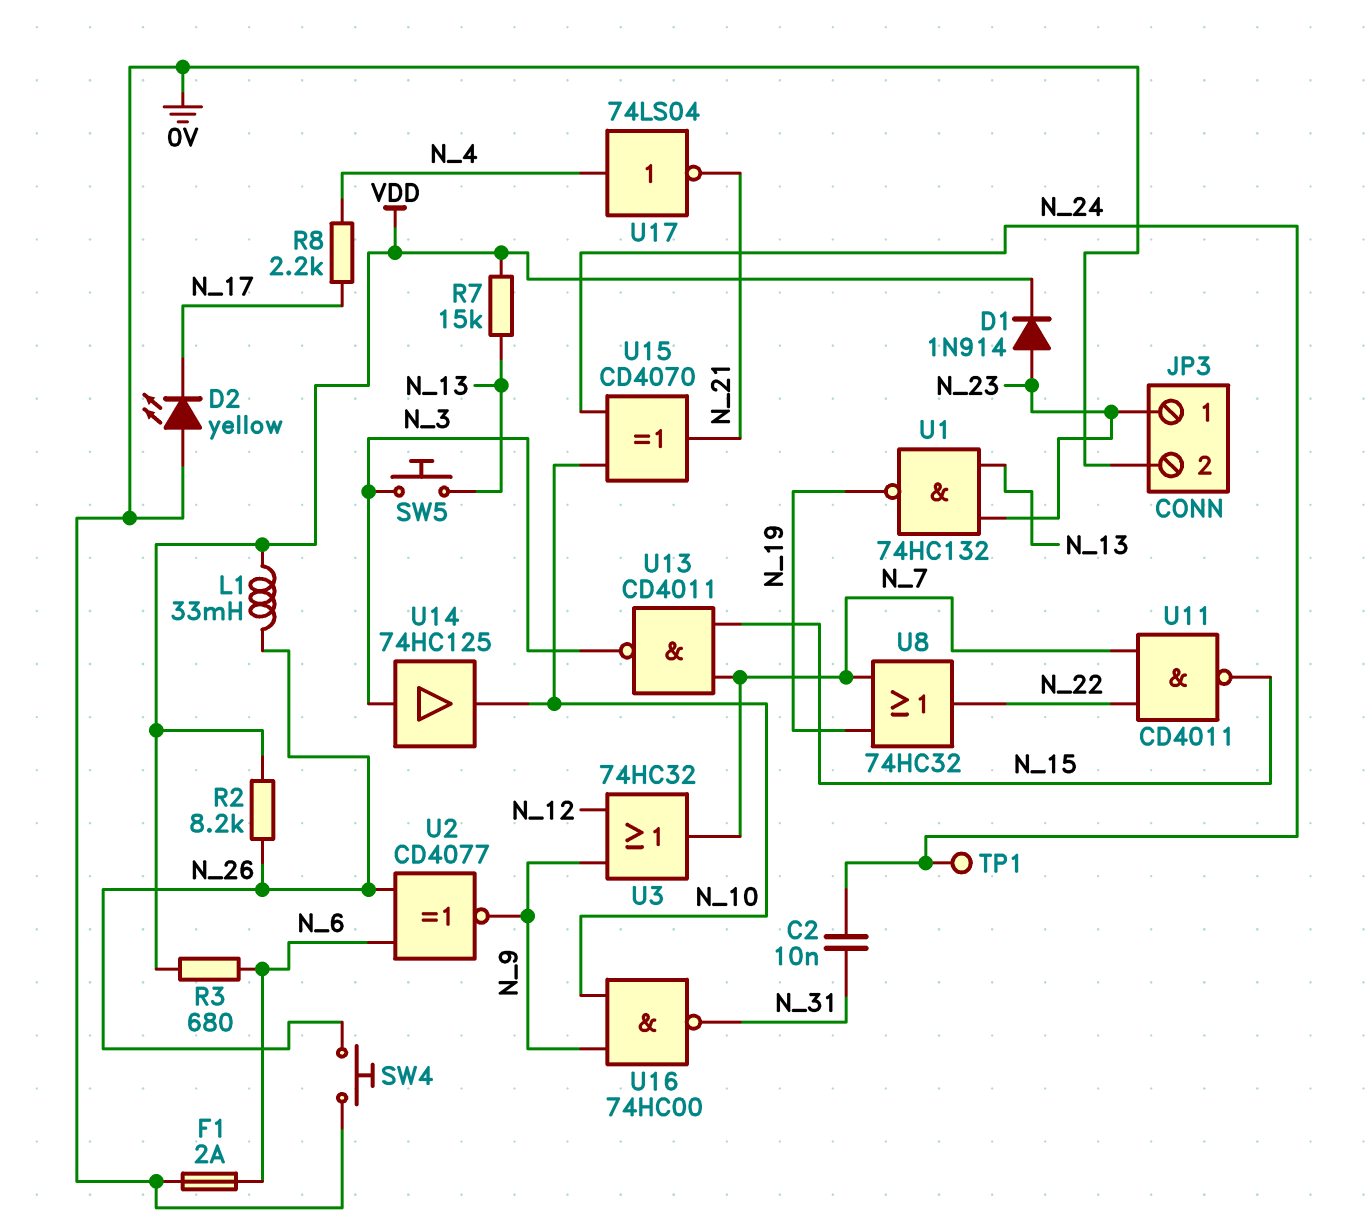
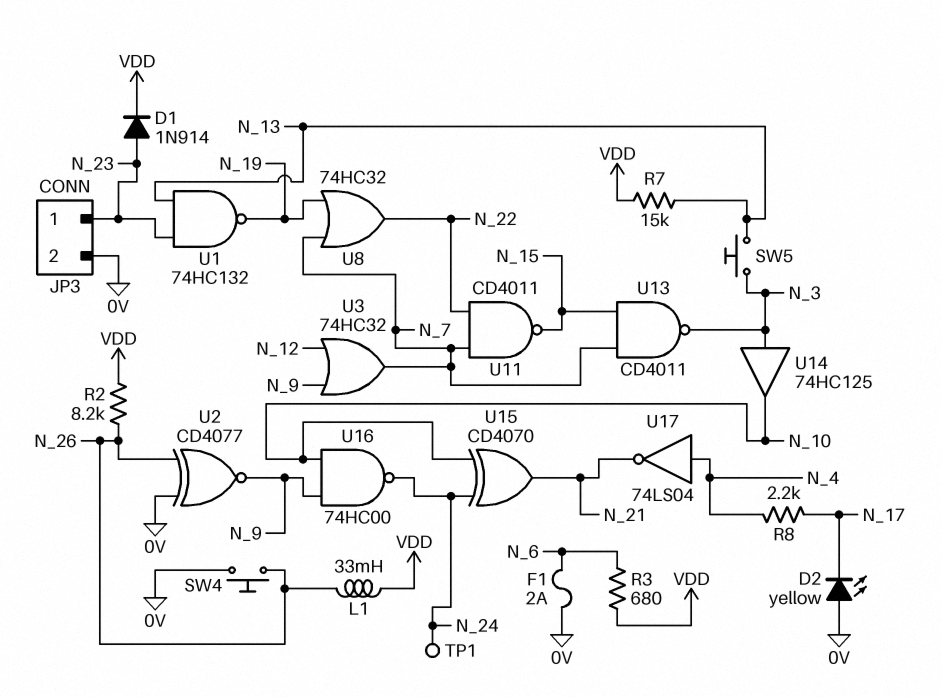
C2: 10nF (N_24, N_31) -> none
U2: XNOR CD4077 (in N_6, in N_26, out N_9) -> XNOR CD4077 (in 0V, in N_26, out N_9)
U16: NAND 74HC00 (in N_9, in N_10, out N_31) -> NAND 74HC00 (in N_9, in N_10, out N_24)

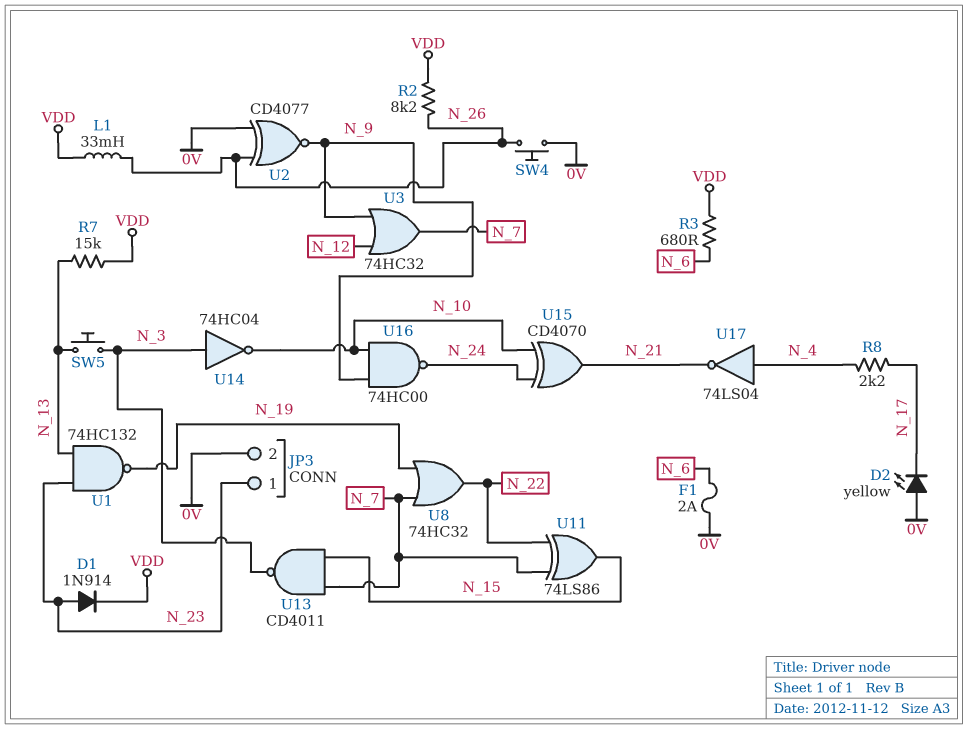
TP1: test point (N_24) -> none
U11: NAND CD4011 (in N_7, in N_22, out N_15) -> XOR 74LS86 (in N_7, in N_22, out N_15)
U14: buffer 74HC125 (in N_3, out N_10) -> NOT 74HC04 (in N_3, out N_10)

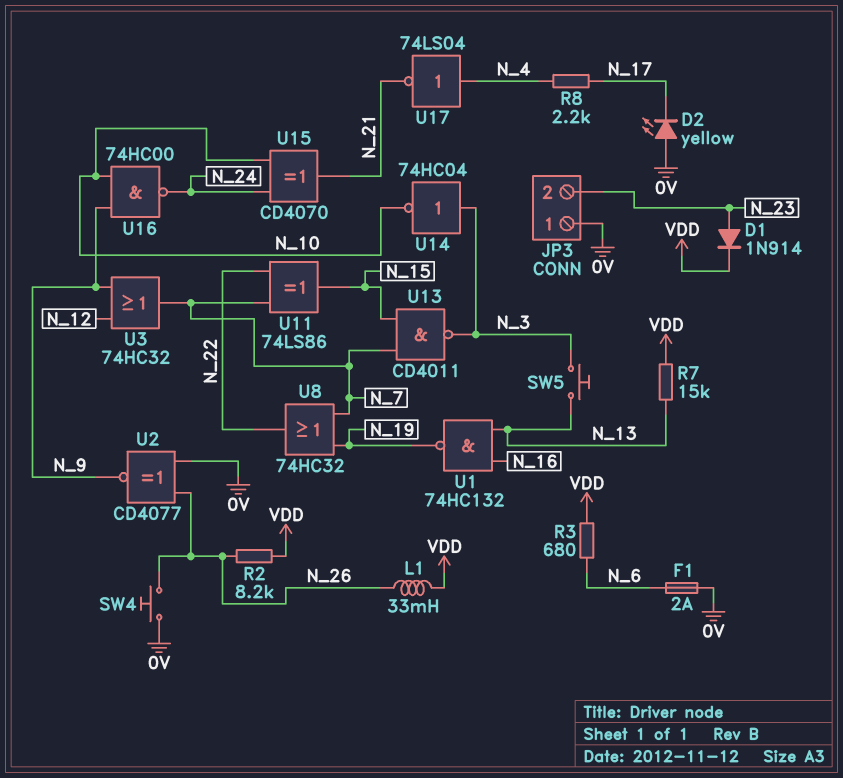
JP3 pin 1: N_23 -> 0V
JP3 pin 2: 0V -> N_23
U1: NAND 74HC132 (in N_13, in N_23, out N_19) -> NAND 74HC132 (in N_13, in N_16, out N_19)

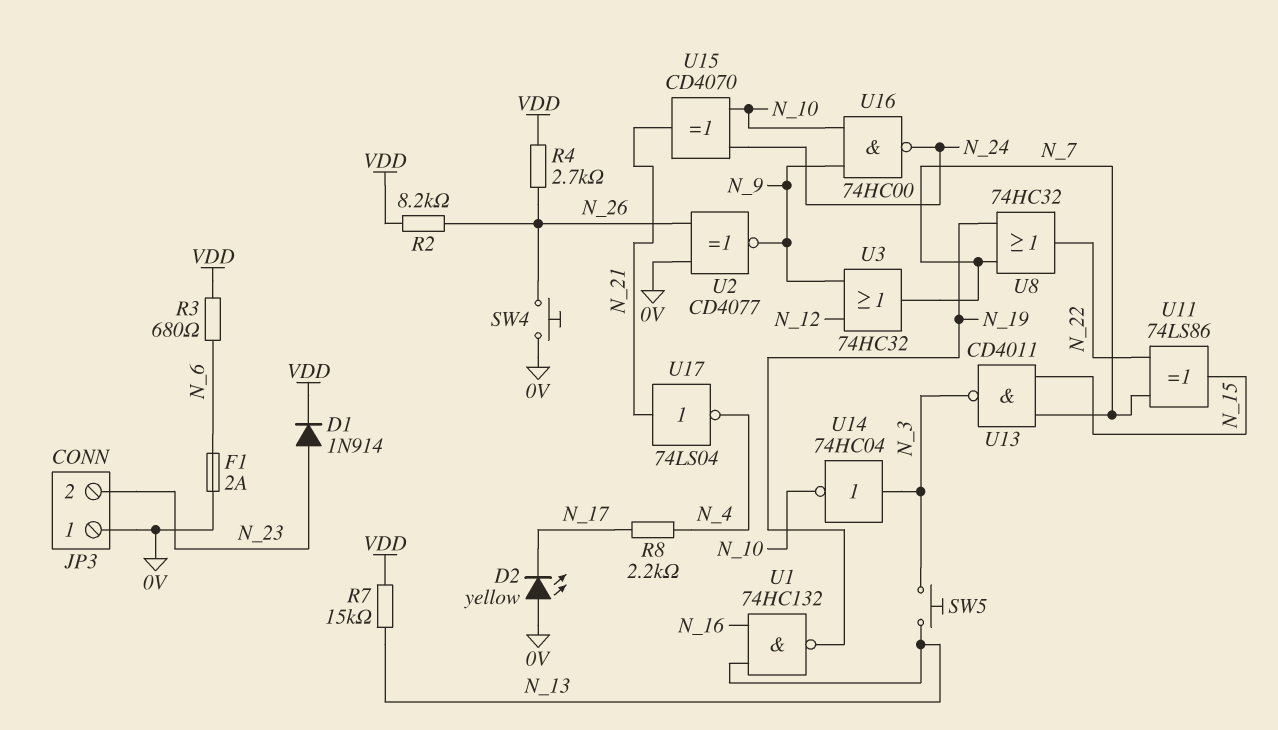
L1: 33mH (N_26, VDD) -> none
R4: none -> 2.7k (N_26, VDD)
U17: NOT 74LS04 (in N_4, out N_21) -> NOT 74LS04 (in N_21, out N_4)

